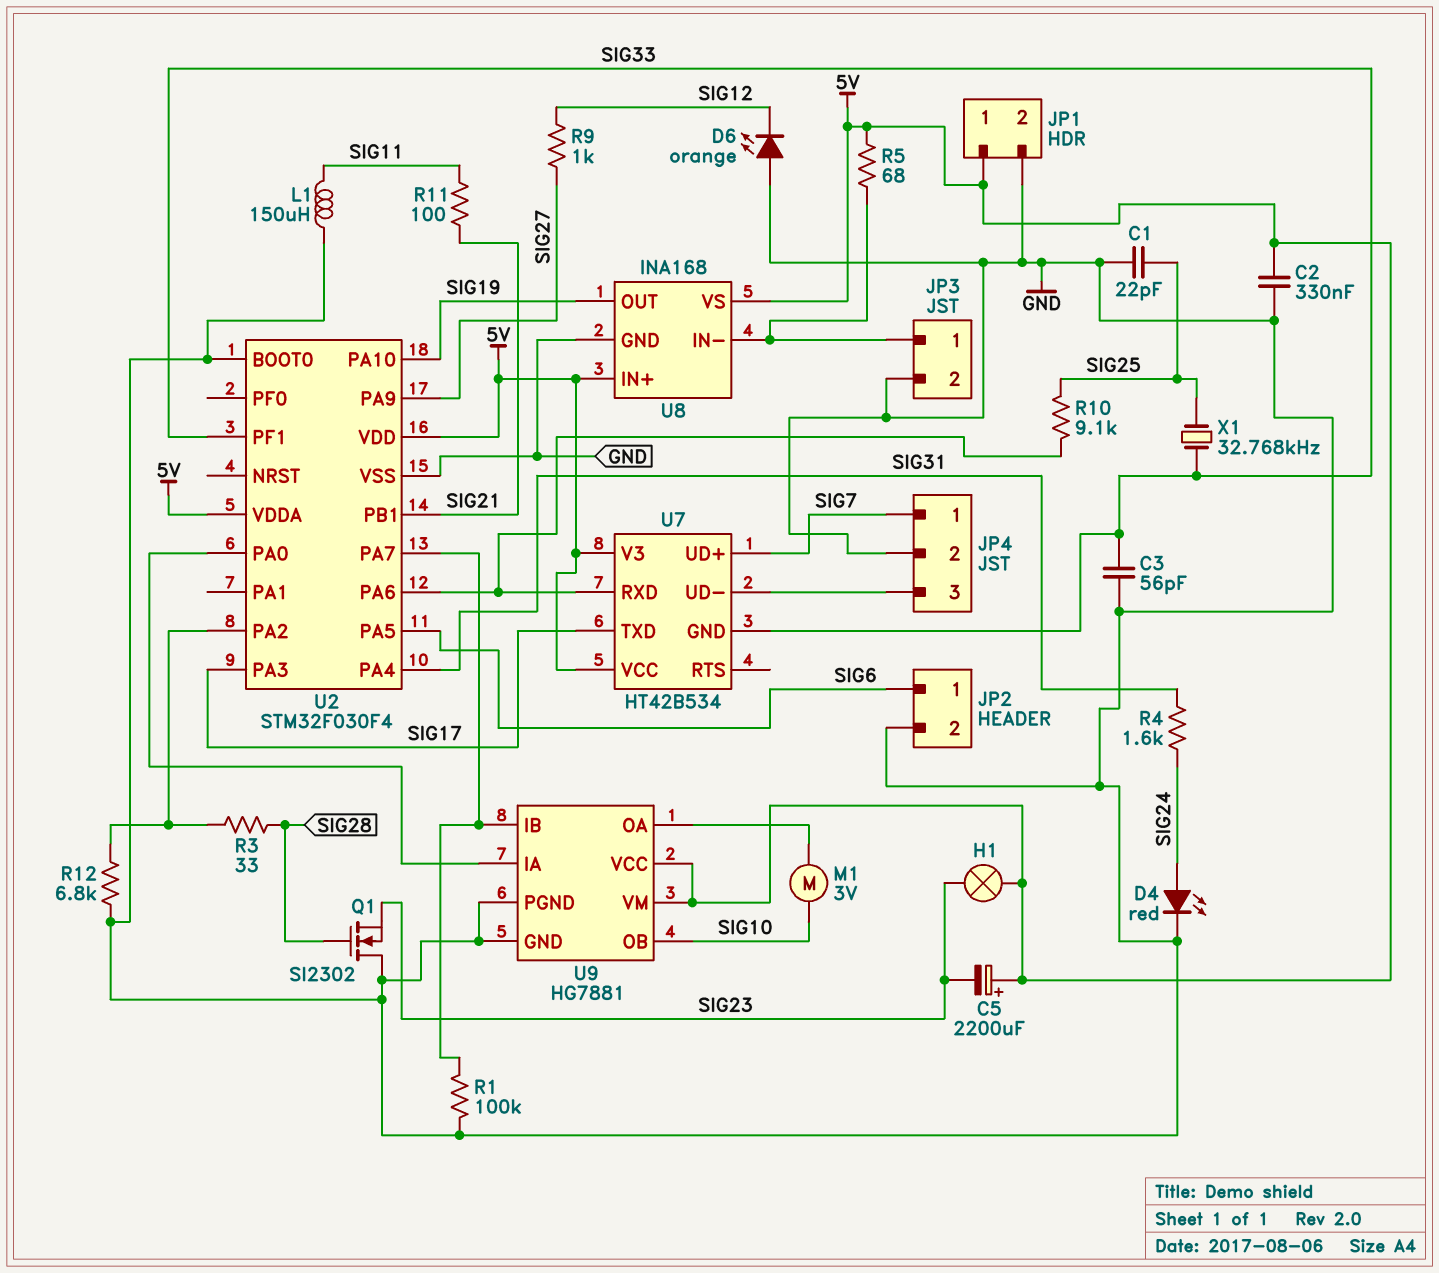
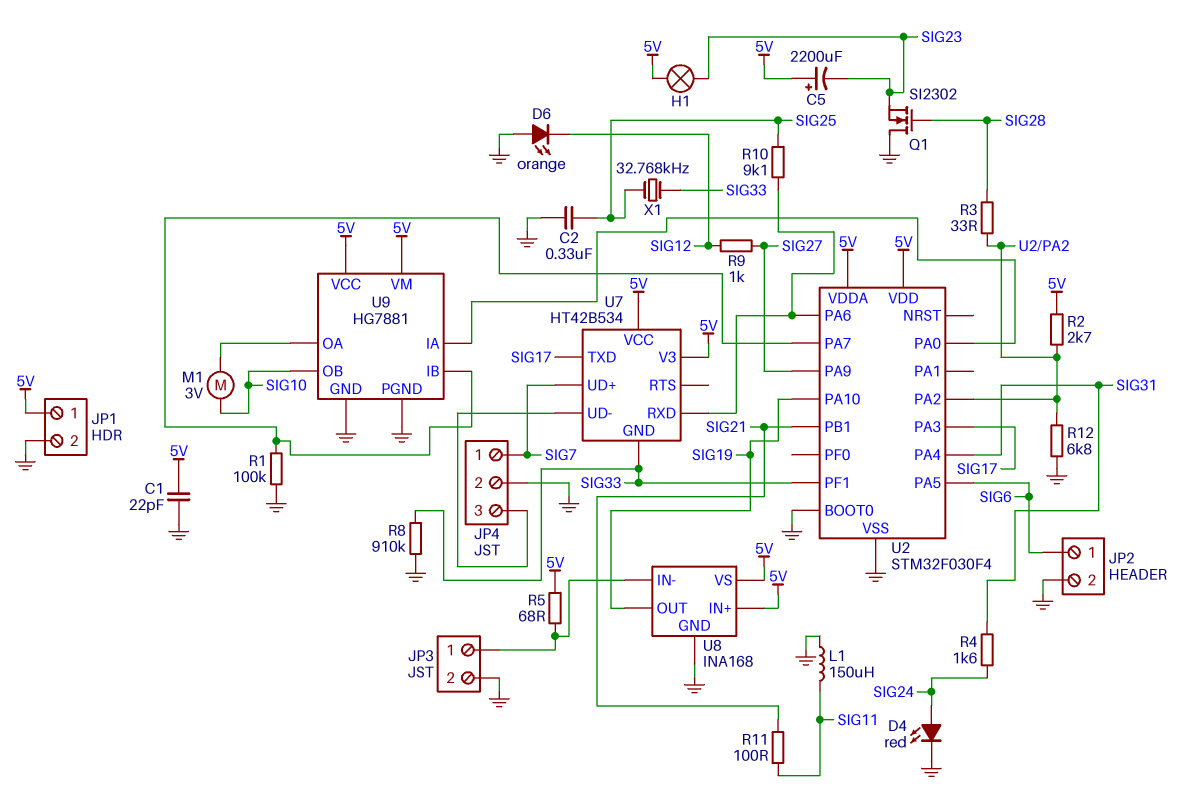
C1: 22pF (GND, SIG25) -> 22pF (5V, GND)
C2: 330nF (5V, GND) -> 330nF (GND, SIG25)
C3: 56pF (GND, SIG33) -> none
R2: none -> 2.7k (5V, U2/PA2)
R8: none -> 910k (GND, SIG33)

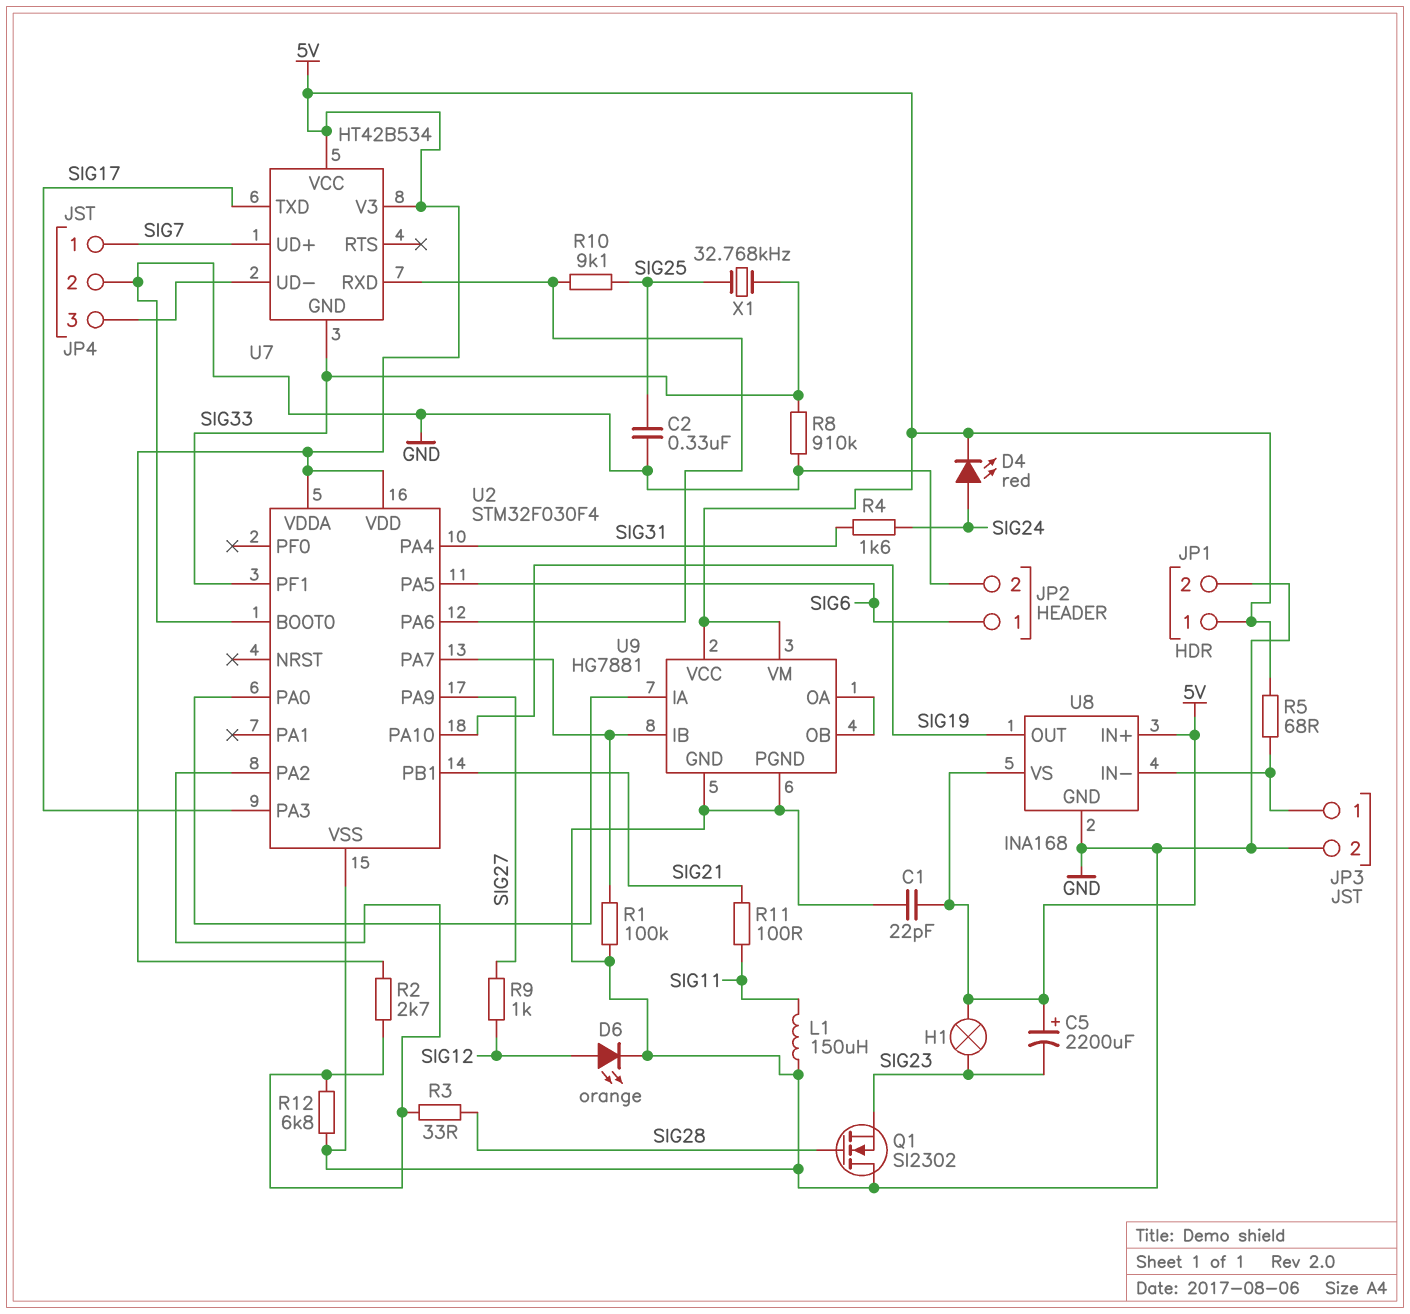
D4: LED red (A SIG24, K GND) -> LED red (A SIG24, K 5V)
D6: LED orange (A GND, K SIG12) -> LED orange (A SIG12, K GND)
M1: motor 3V (SIG10, U9/OA) -> none
U9 pin OB: SIG10 -> U9/OA

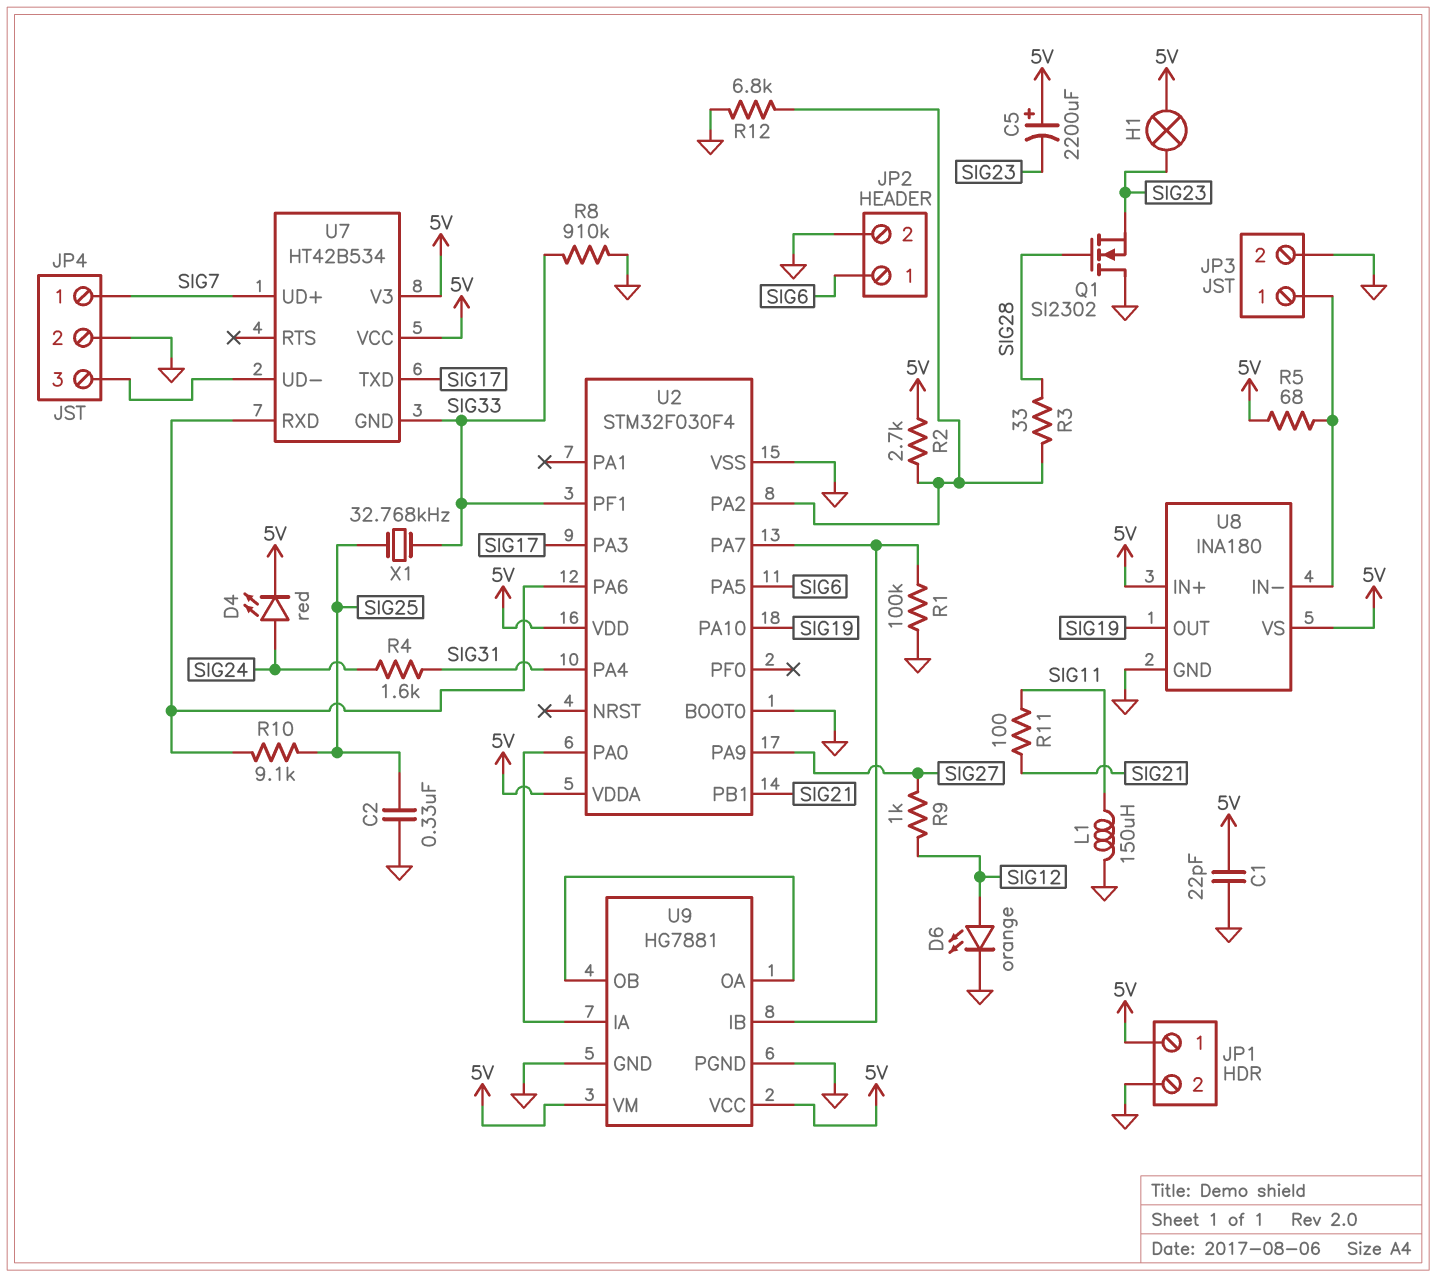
U8: INA168 -> INA180

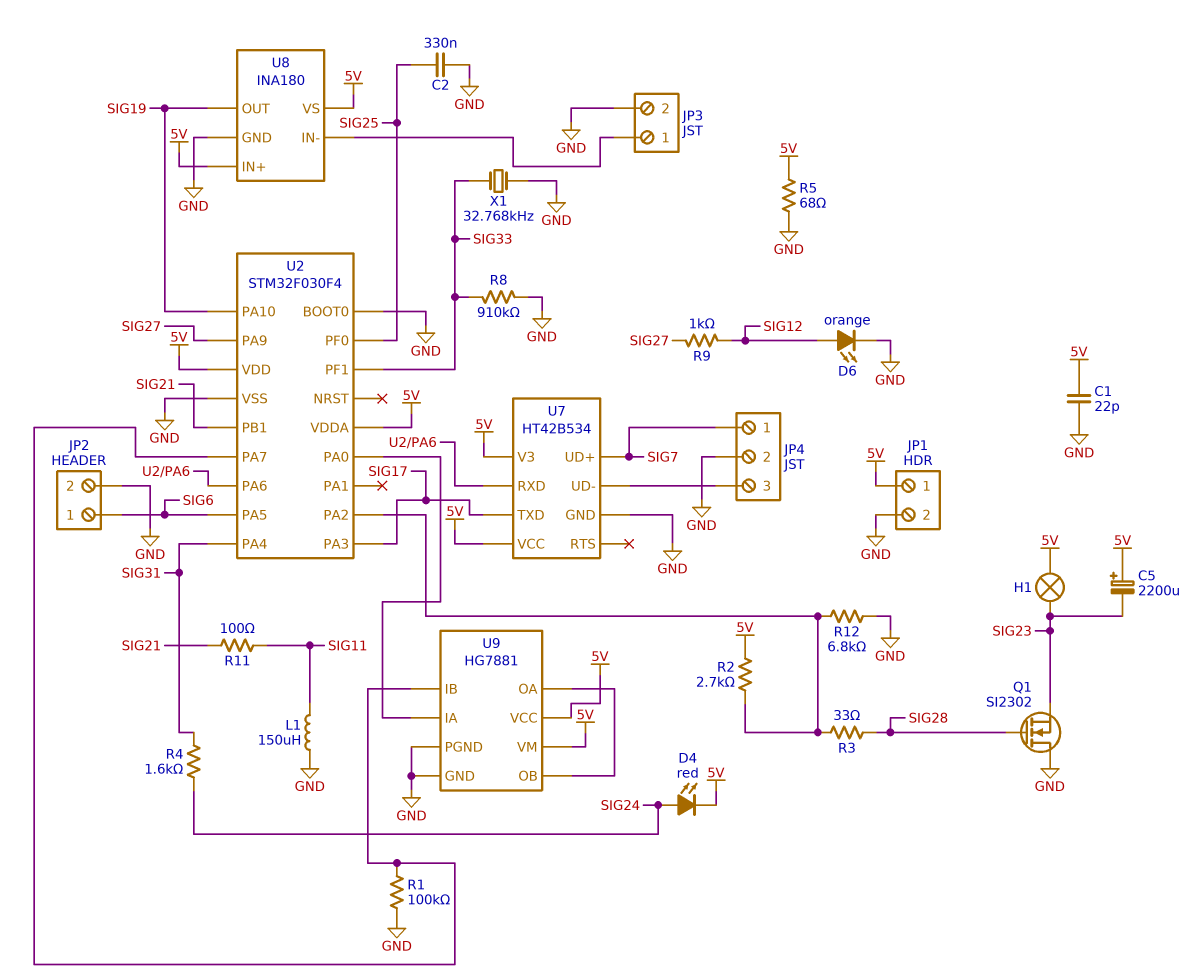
R5: 68 (5V, JP3/1) -> 68 (5V, GND)
R10: 9.1k (SIG25, U2/PA6) -> none
U2 pin PF0: none -> SIG25
U7 pin GND: SIG33 -> GND
X1: 32.768kHz (SIG25, SIG33) -> 32.768kHz (GND, SIG33)

